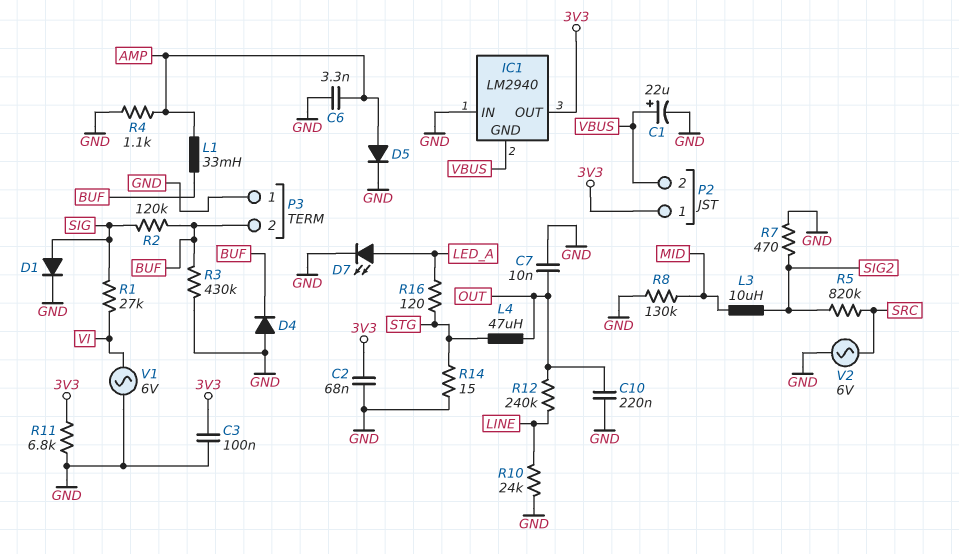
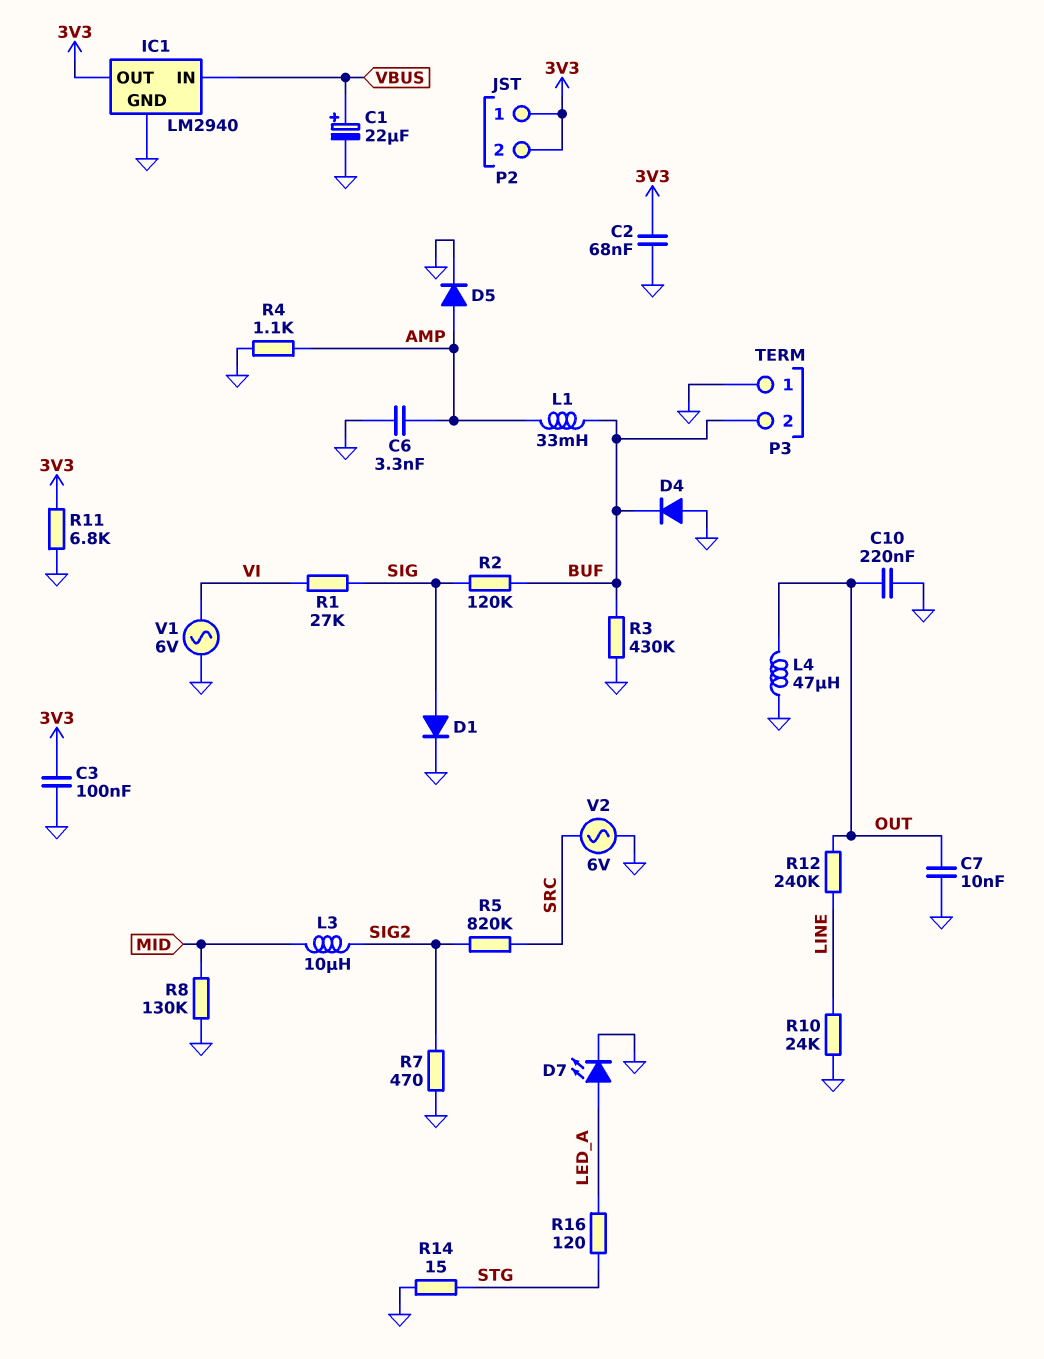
IC1 pin GND: VBUS -> GND
IC1 pin IN: GND -> VBUS
L4: 47uH (OUT, STG) -> 47uH (GND, OUT)
P2 pin 2: VBUS -> 3V3

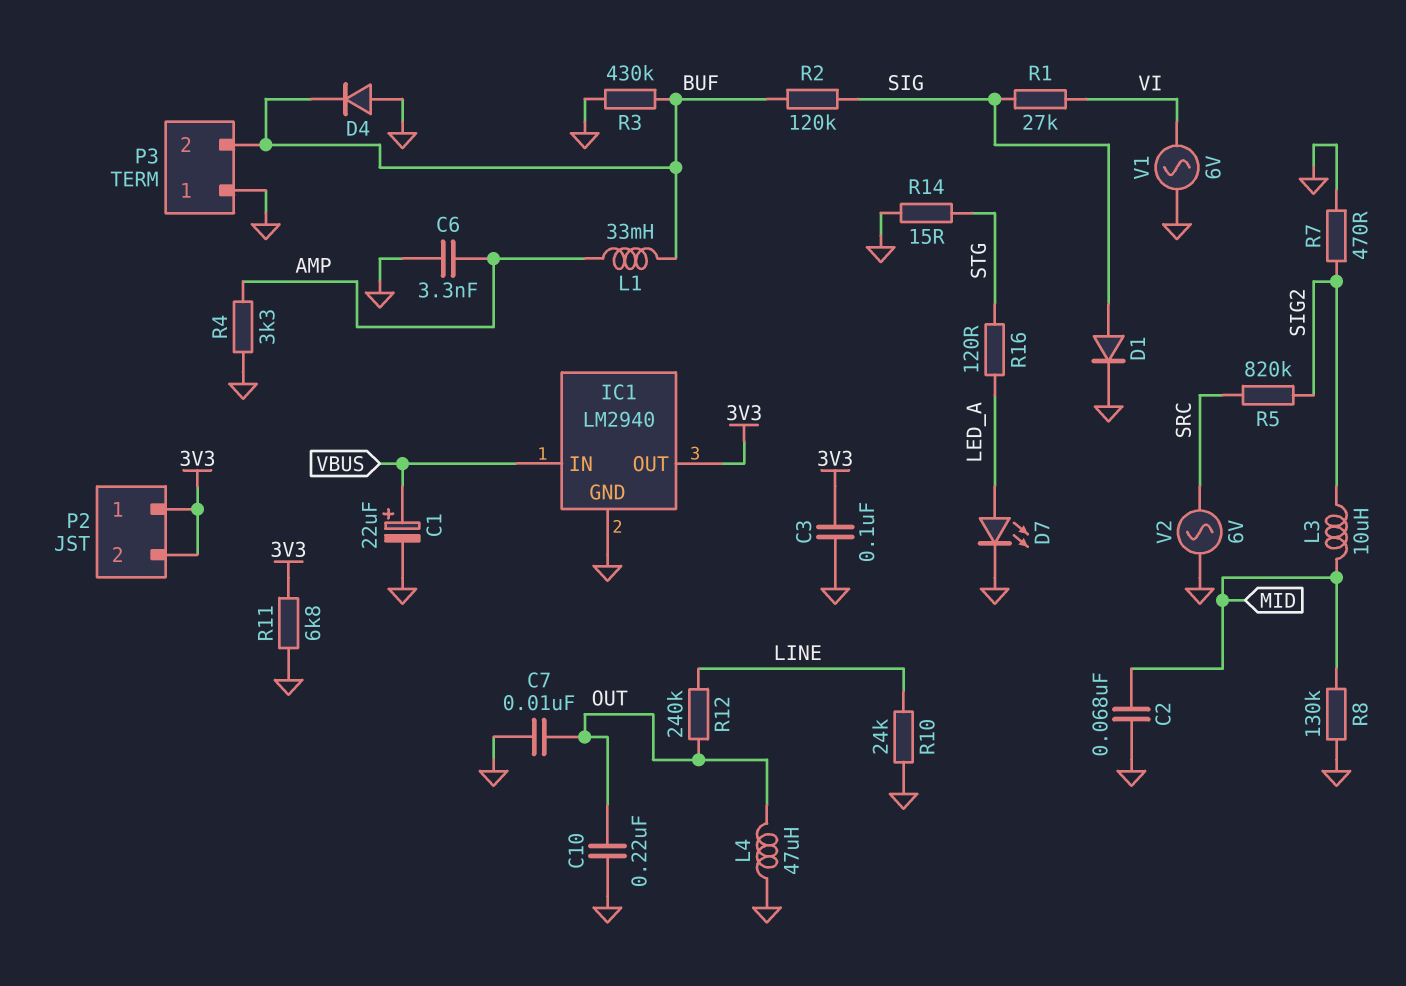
C2: 68nF (3V3, GND) -> 68nF (GND, MID)
D5: diode (A AMP, K GND) -> none
R4: 1.1k (AMP, GND) -> 3.3k (AMP, GND)

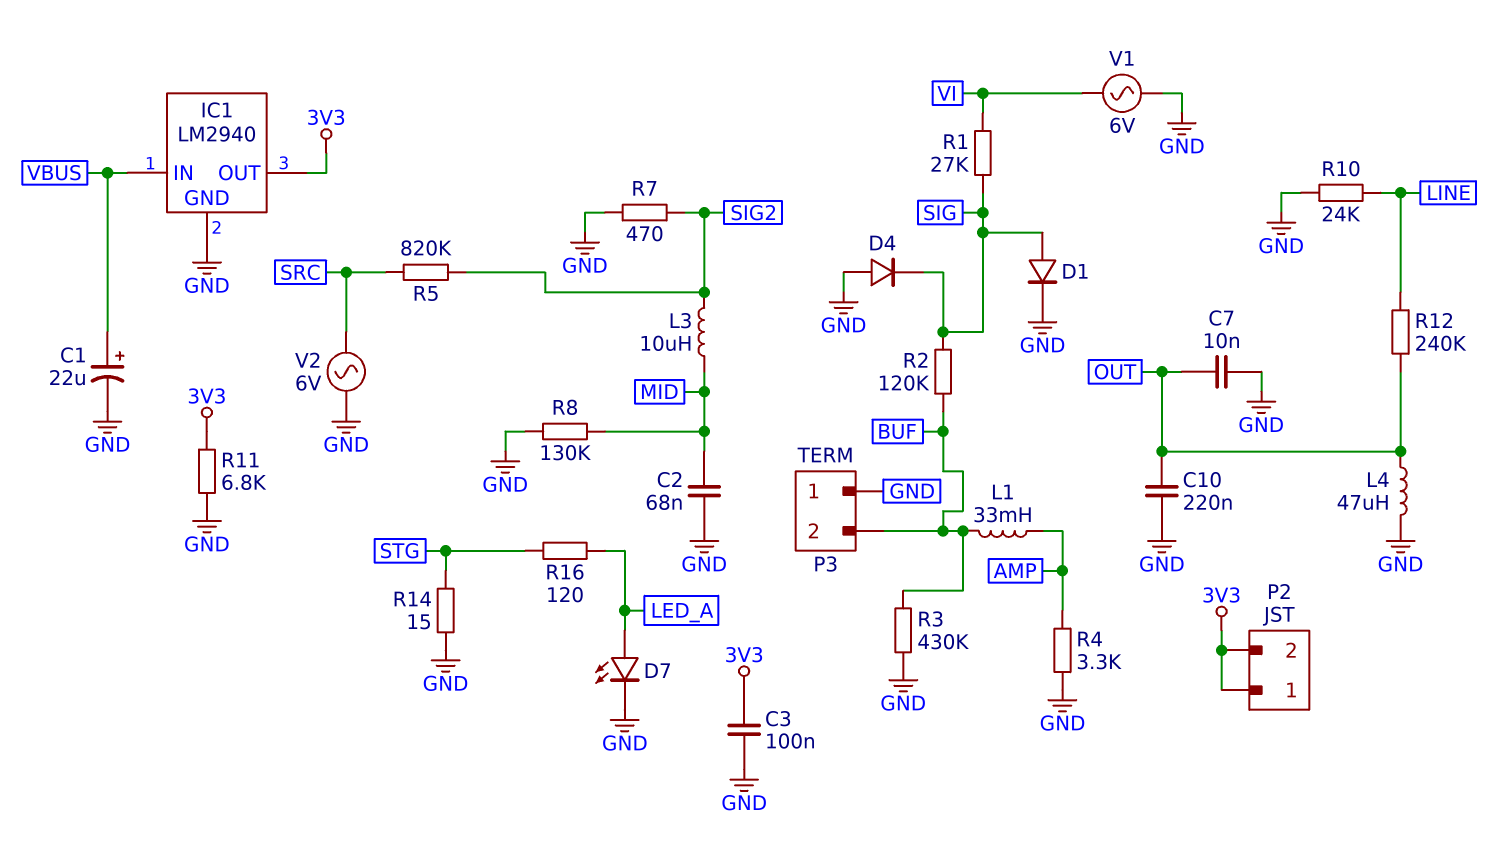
C6: 3.3nF (AMP, GND) -> none
D4: diode (A GND, K BUF) -> diode (A GND, K SIG)

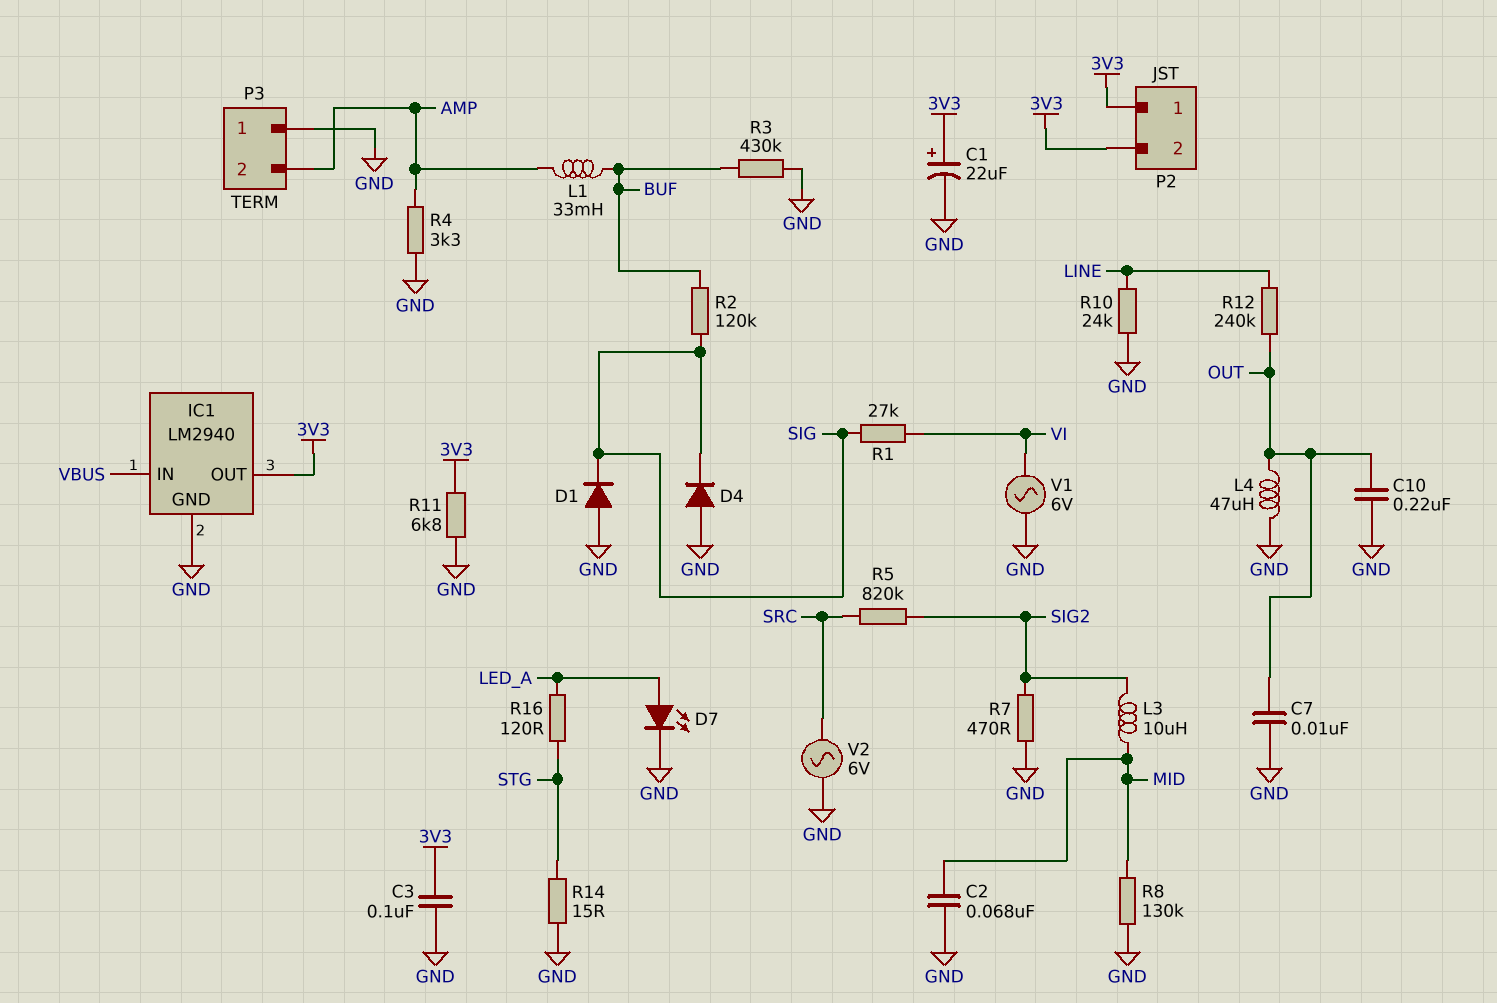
C1: 22uF (plus VBUS, minus GND) -> 22uF (plus 3V3, minus GND)
D1: diode (A SIG, K GND) -> diode (A GND, K SIG)
P3 pin 2: BUF -> AMP

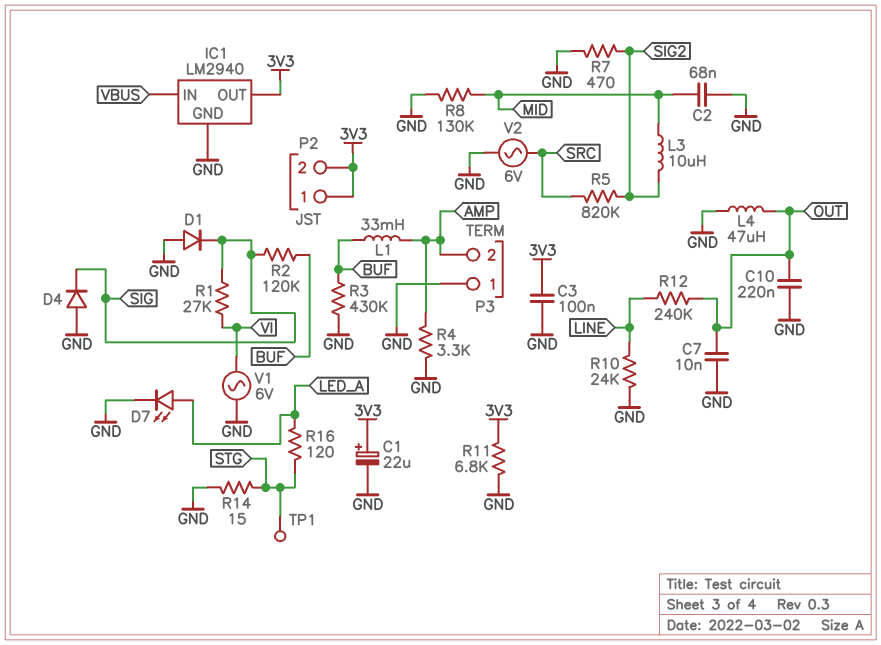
TP1: none -> test point (STG)

